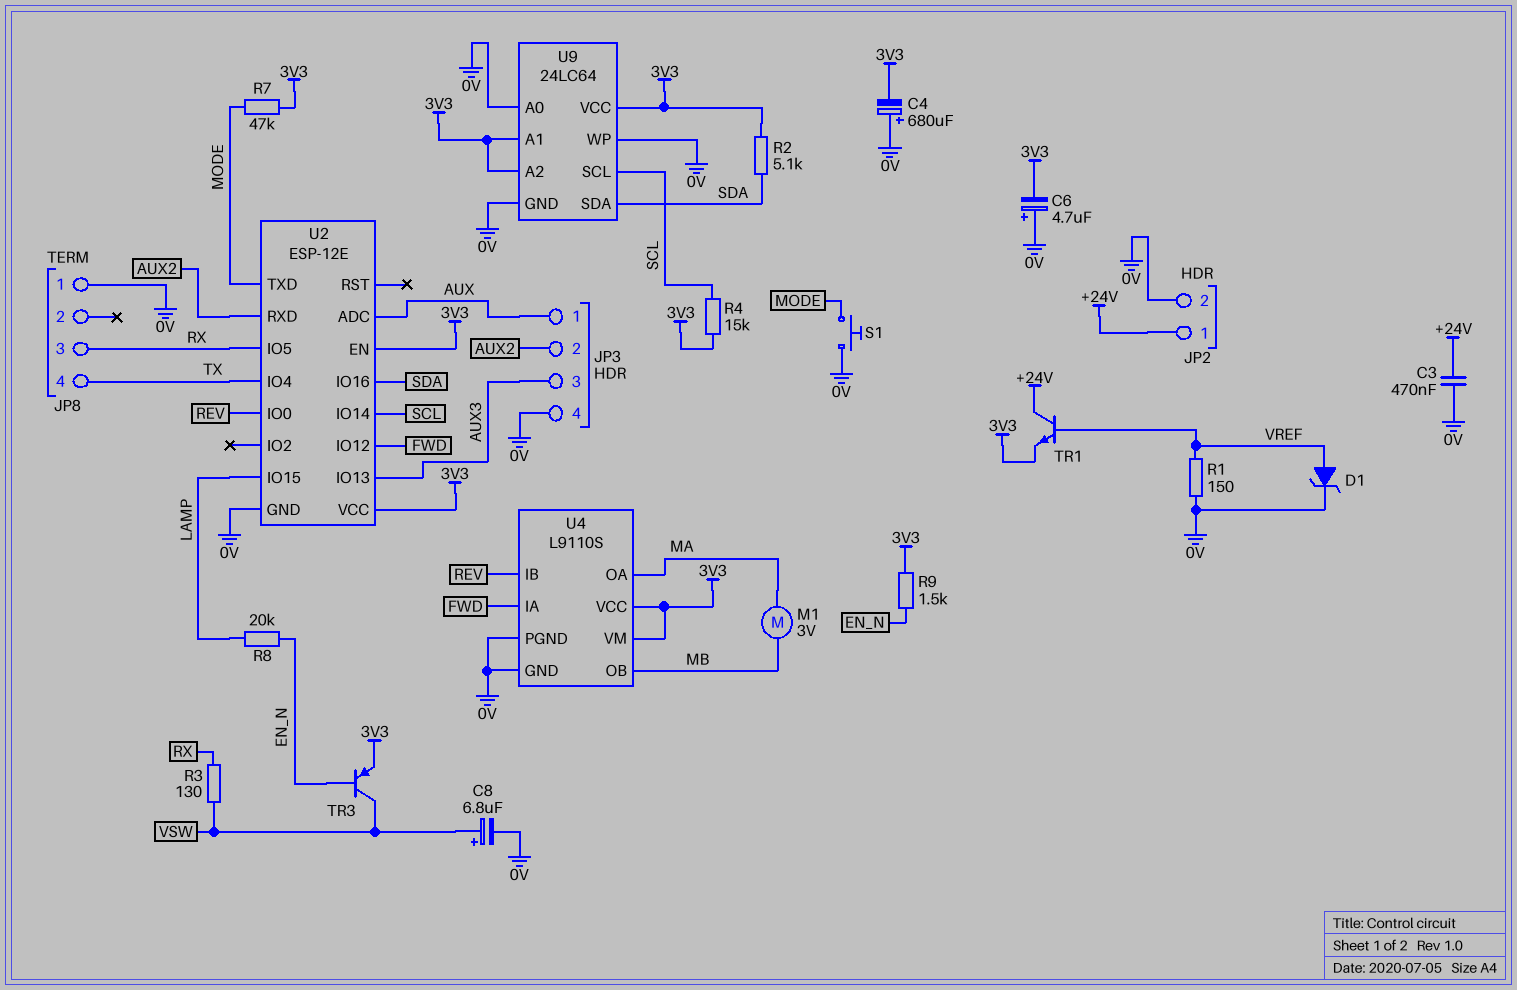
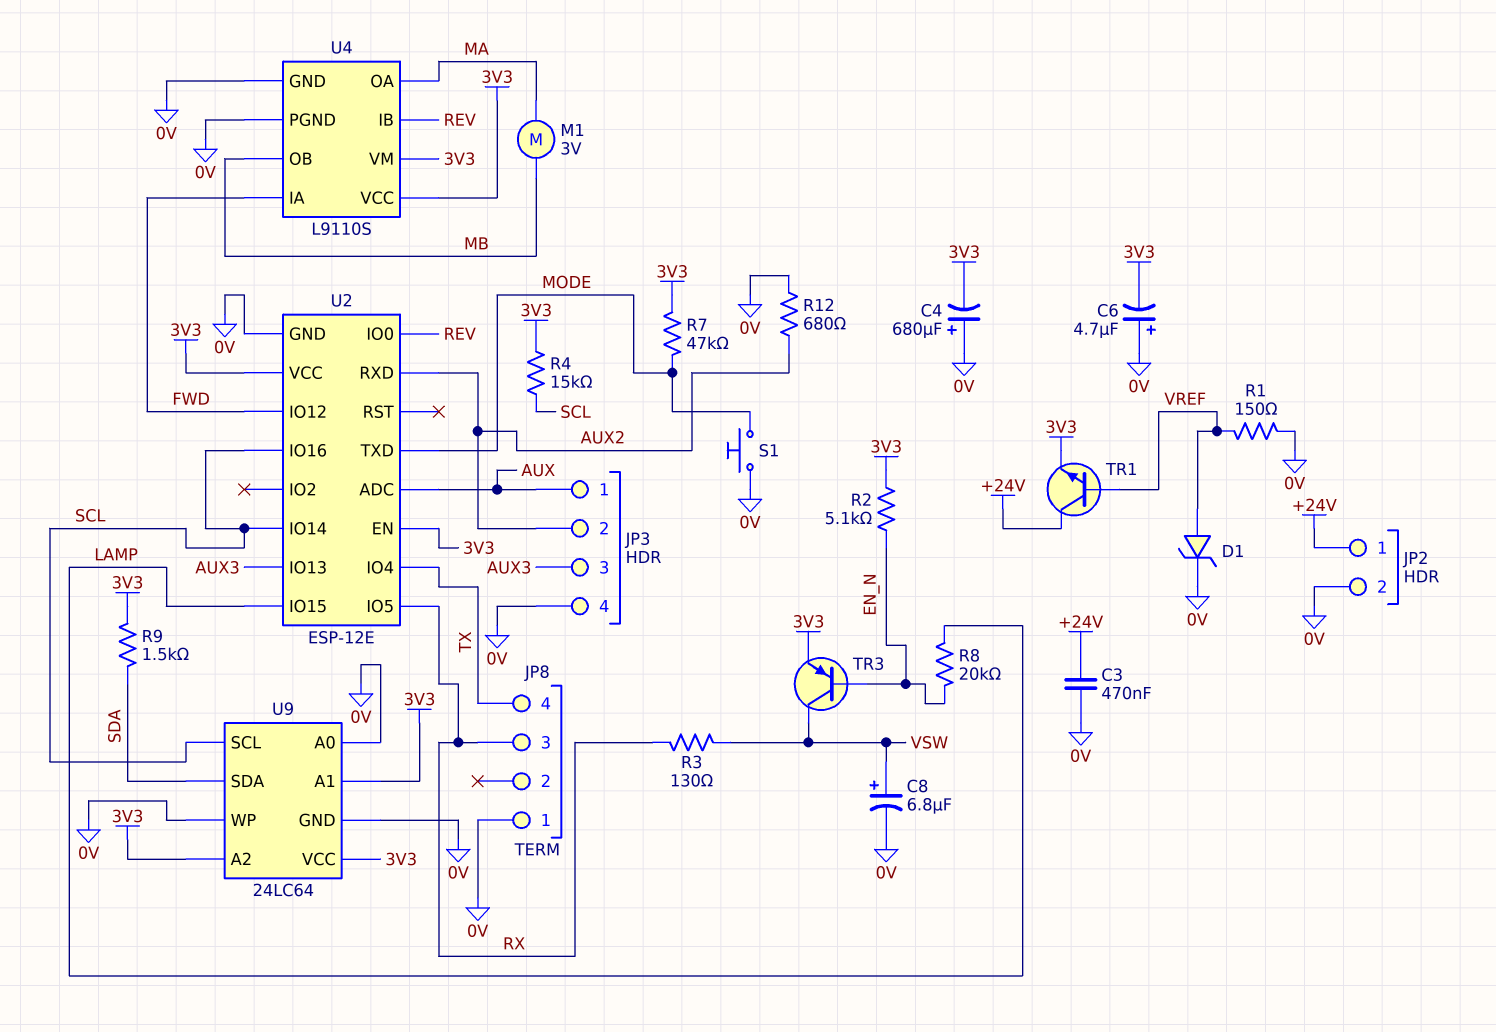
R2: 5.1k (3V3, SDA) -> 5.1k (3V3, EN_N)
R9: 1.5k (3V3, EN_N) -> 1.5k (3V3, SDA)
R12: none -> 680 (0V, AUX2)
U2 pin IO16: SDA -> SCL

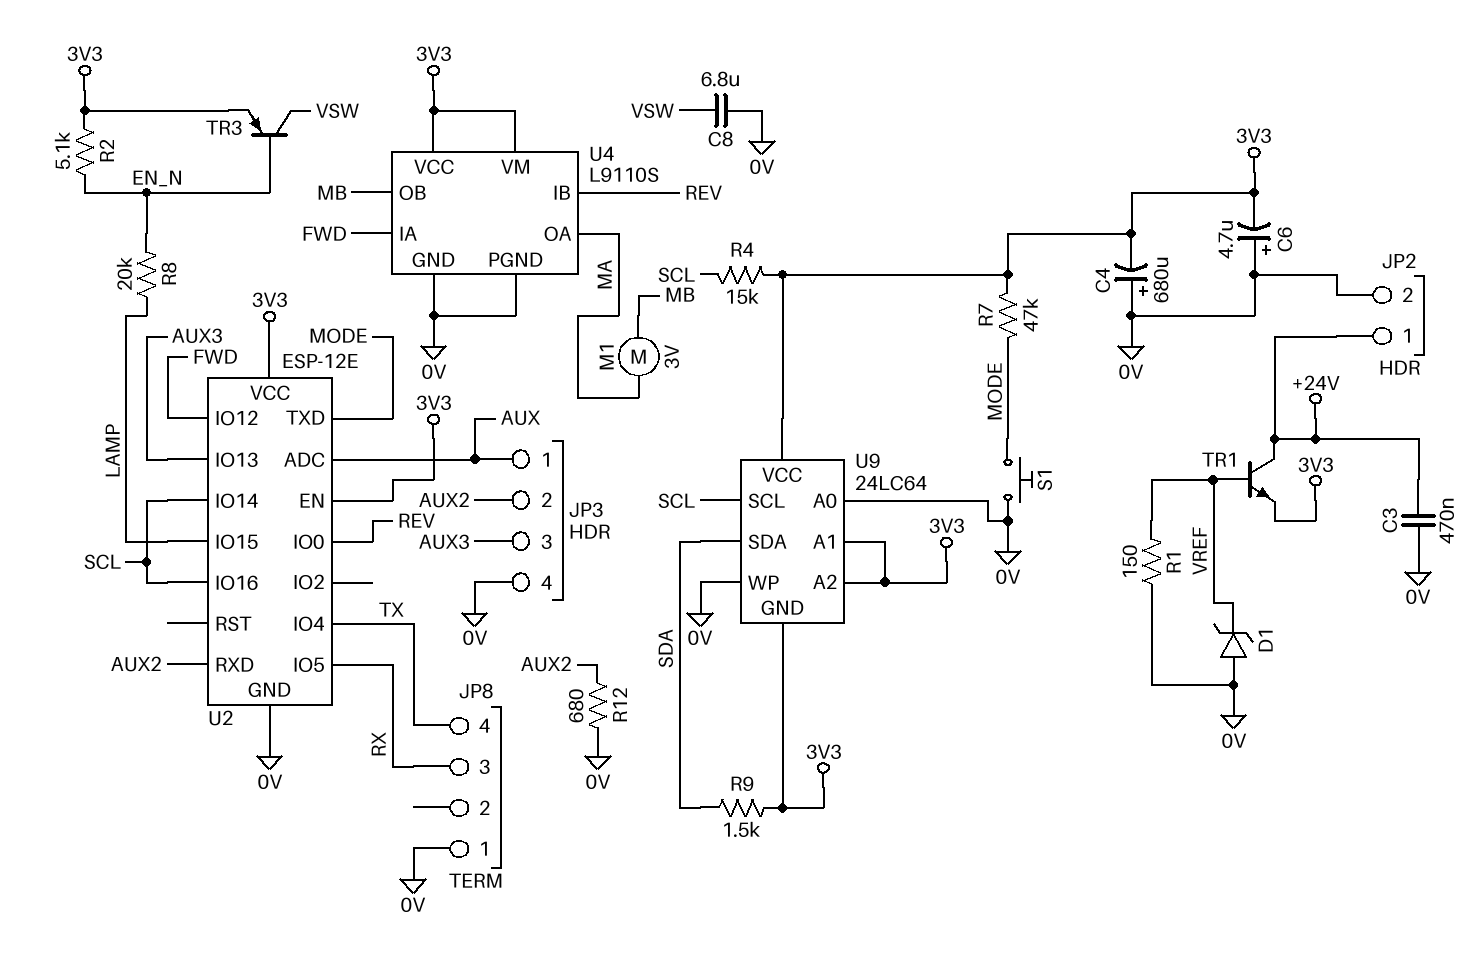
C8: 6.8uF (plus VSW, minus 0V) -> 6.8uF (0V, VSW)
D1: zener (A VREF, K 0V) -> zener (A 0V, K VREF)
R3: 130 (RX, VSW) -> none
U9 pin GND: 0V -> 3V3

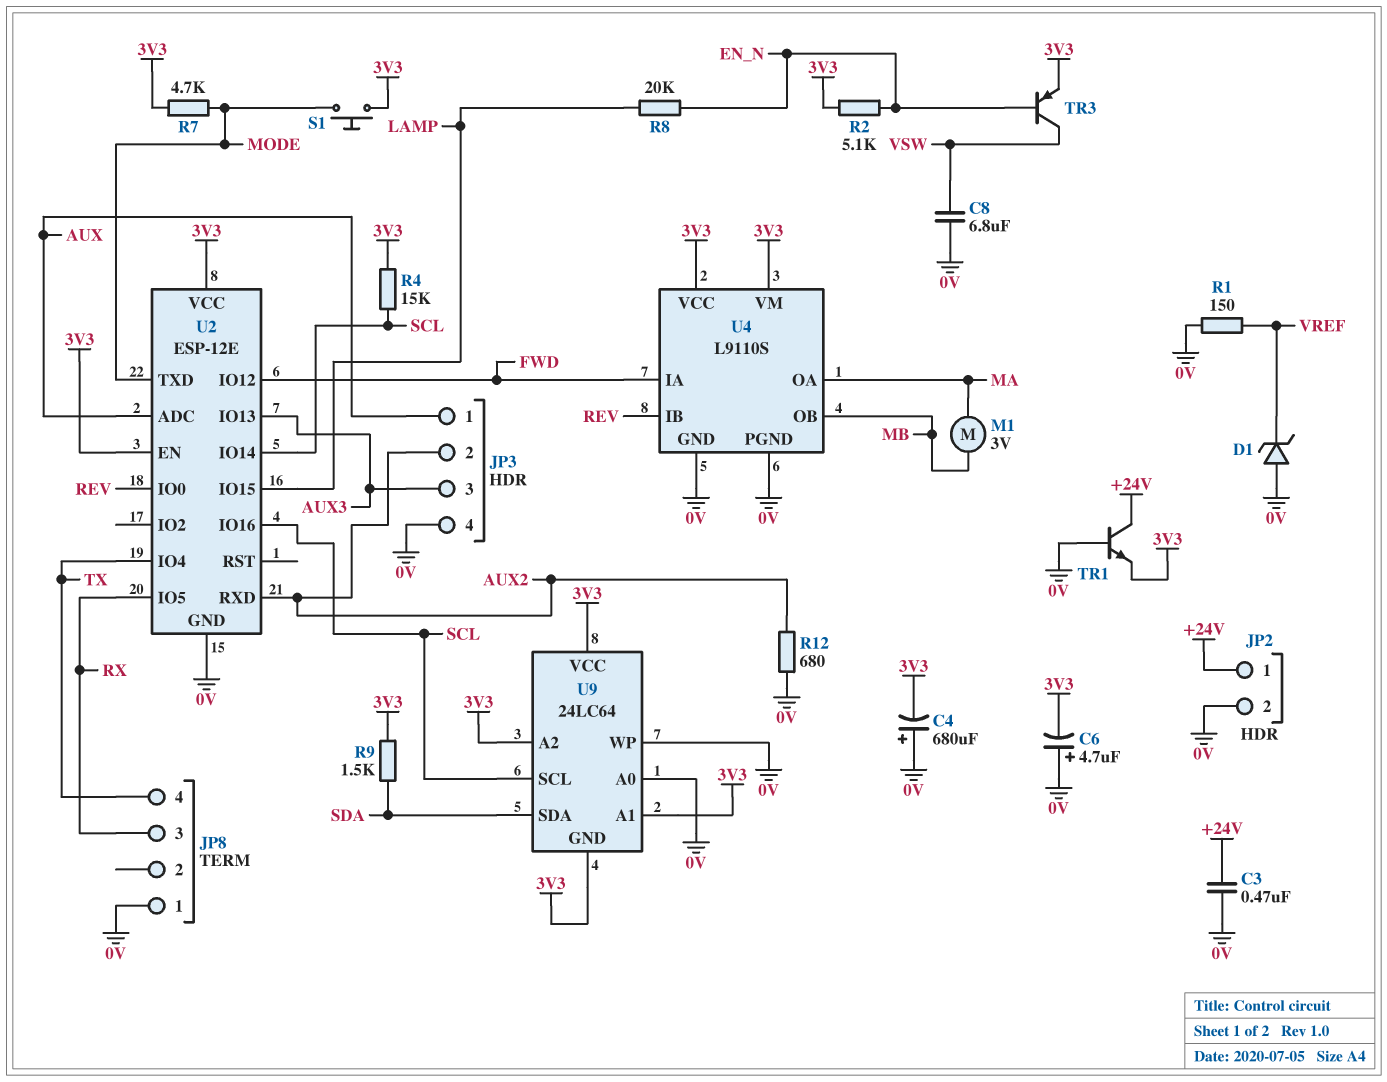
R7: 47k (3V3, MODE) -> 4.7k (3V3, MODE)
S1: button (0V, MODE) -> button (3V3, MODE)
TR1: NPN (B VREF, C +24V, E 3V3) -> NPN (B 0V, C +24V, E 3V3)

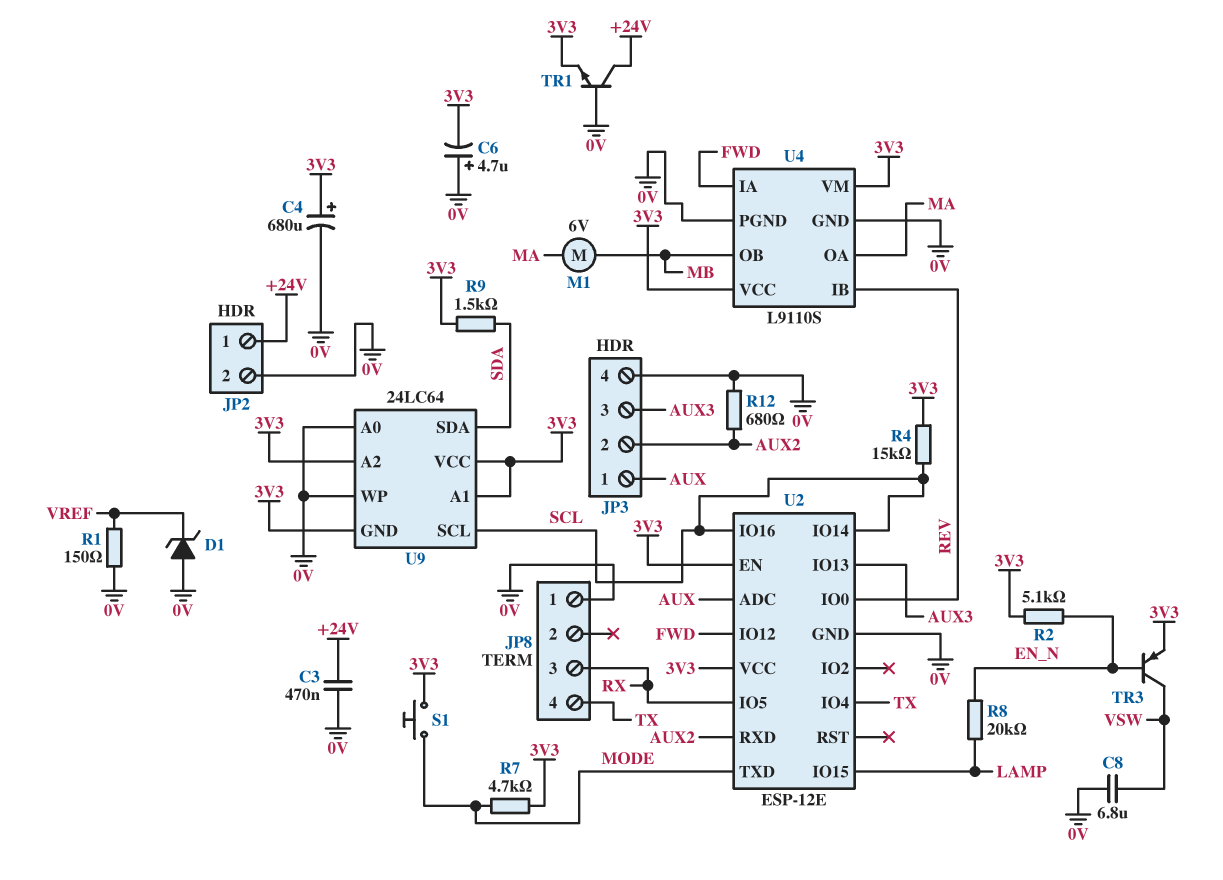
C4: 680uF (plus 0V, minus 3V3) -> 680uF (plus 3V3, minus 0V)
M1: motor 3V (MA, MB) -> motor 6V (MA, MB)

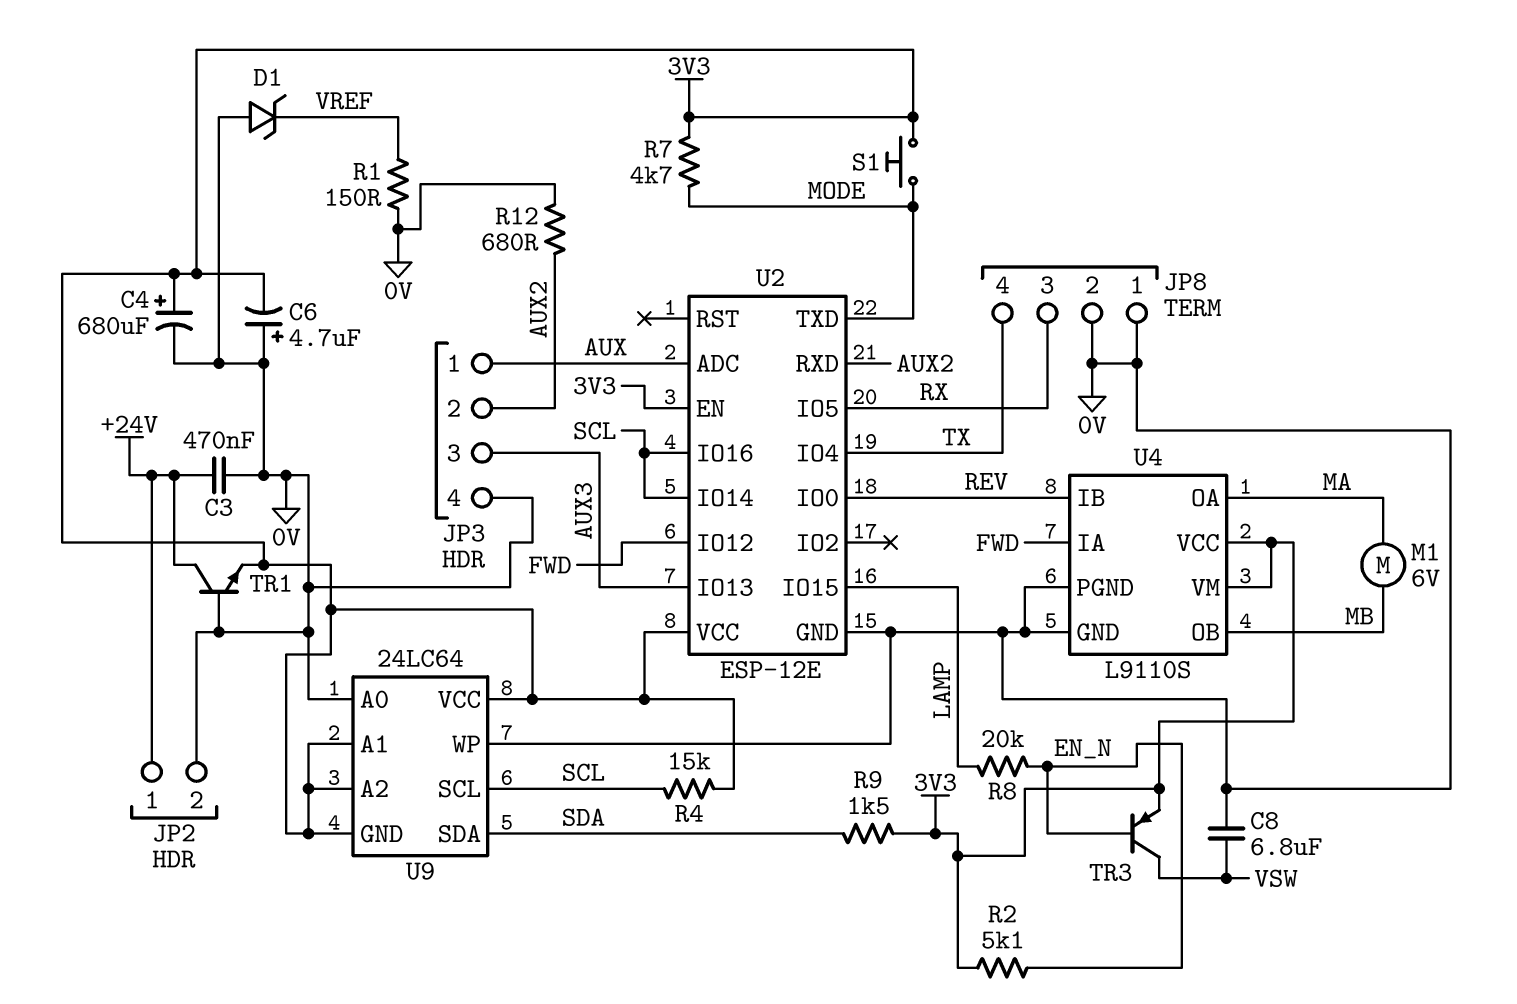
JP8 pin 2: none -> 0V

